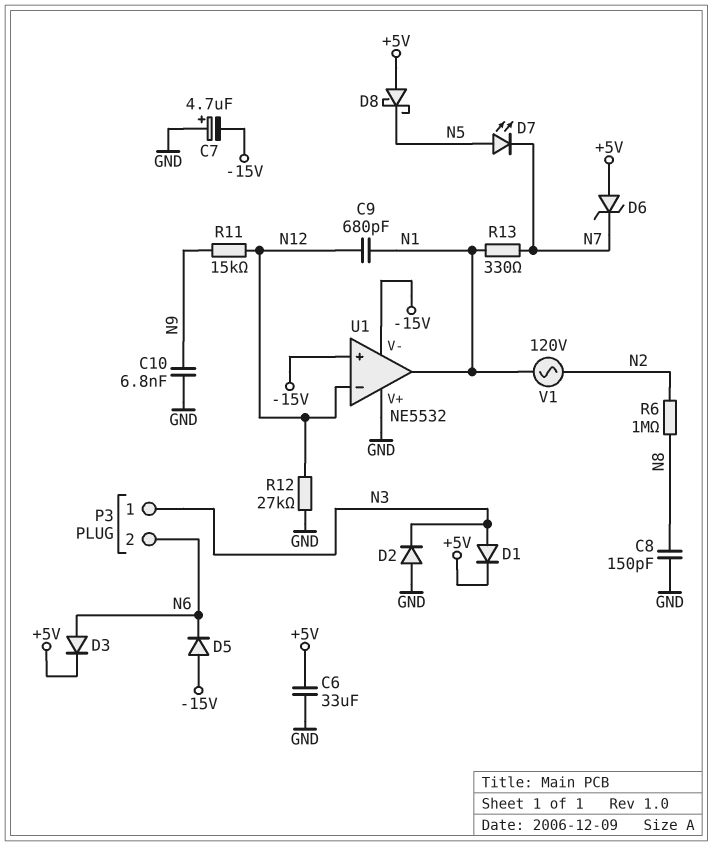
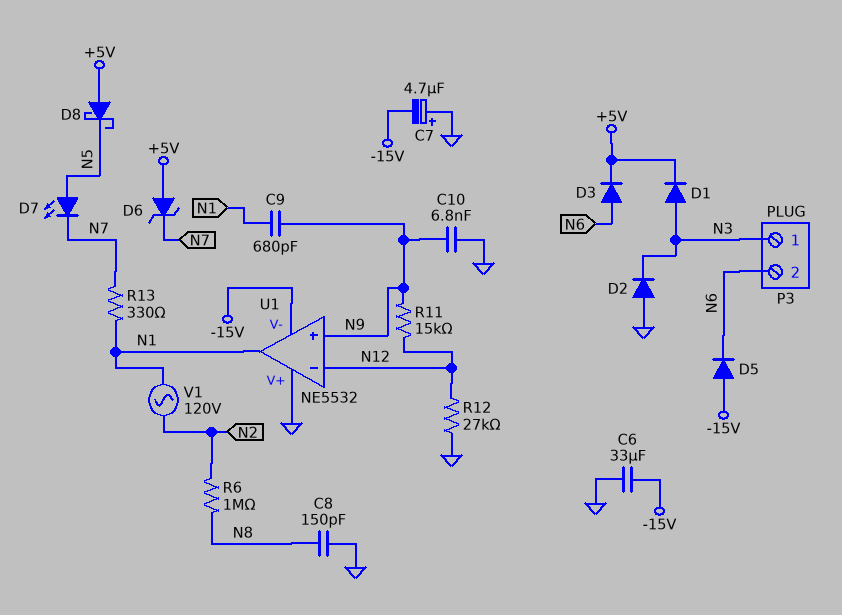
C6: 33uF (+5V, GND) -> 33uF (-15V, GND)
C9: 680pF (N1, N12) -> 680pF (N1, N9)
U1 pin in+: -15V -> N9

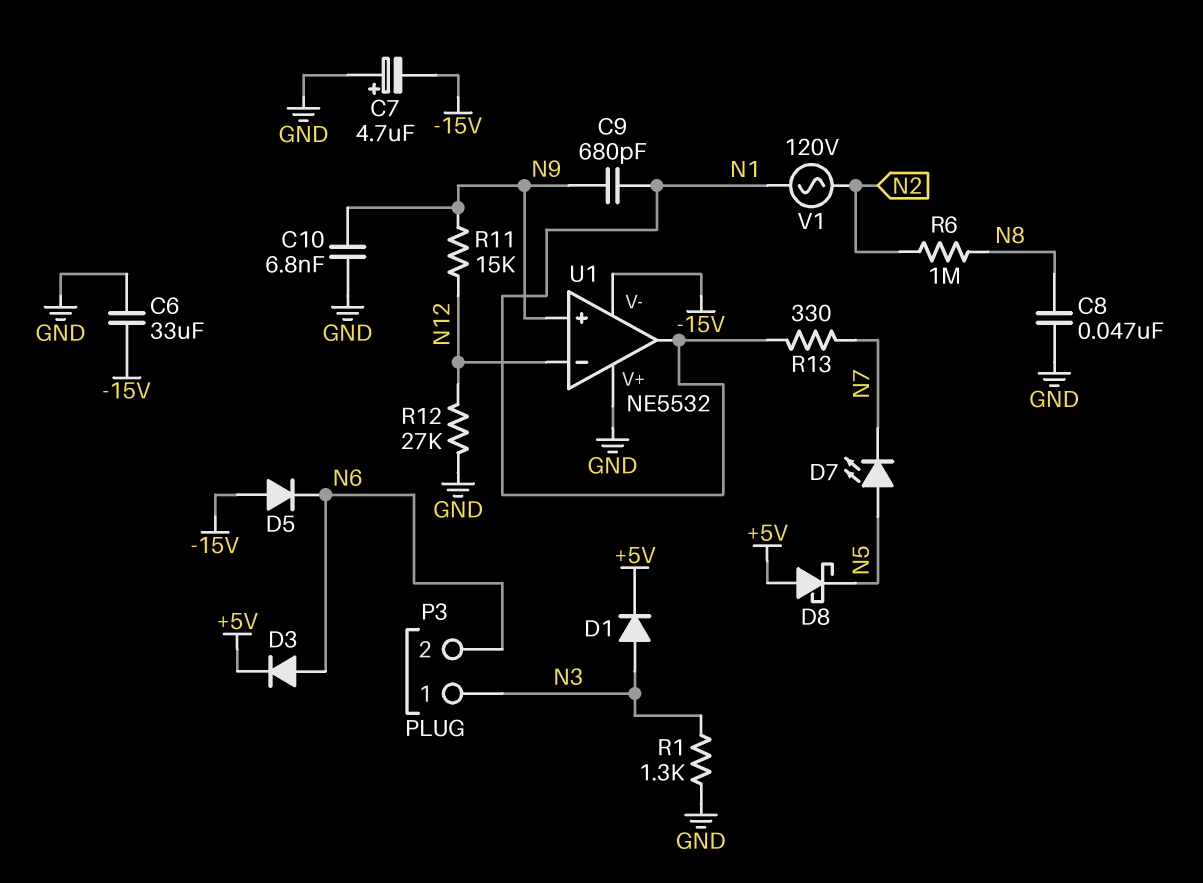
C8: 150pF (GND, N8) -> 47nF (GND, N8)
D2: diode (A GND, K N3) -> none
D6: zener (A +5V, K N7) -> none
R1: none -> 1.3k (GND, N3)

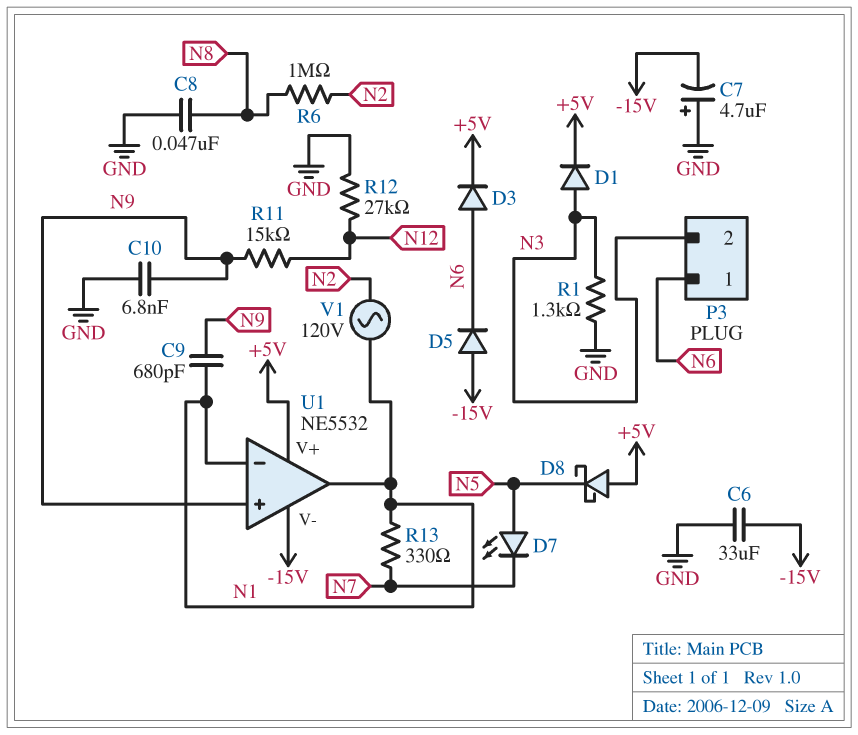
P3 pin 1: N3 -> N6
P3 pin 2: N6 -> N3
U1 pin V+: GND -> +5V
U1 pin in-: N12 -> N1

